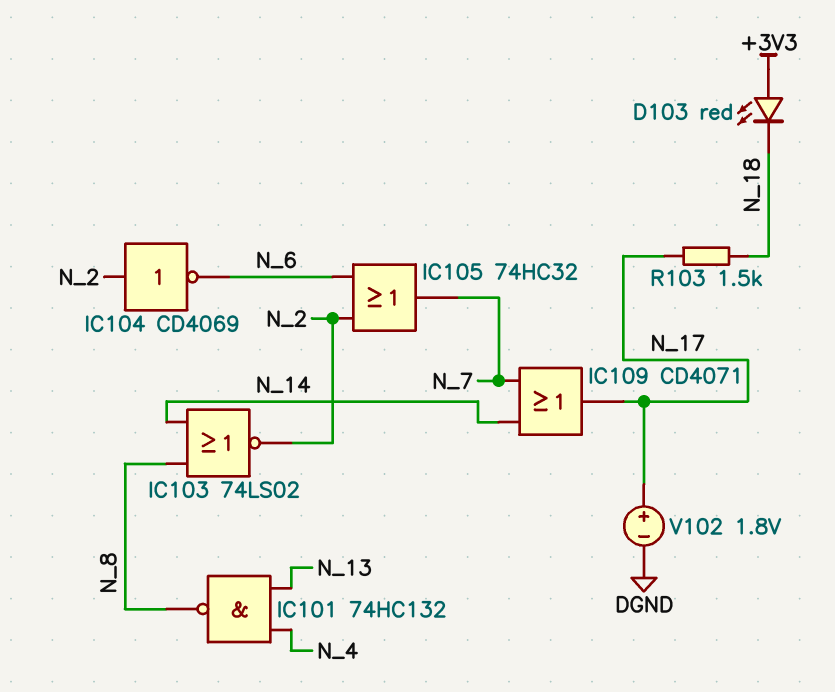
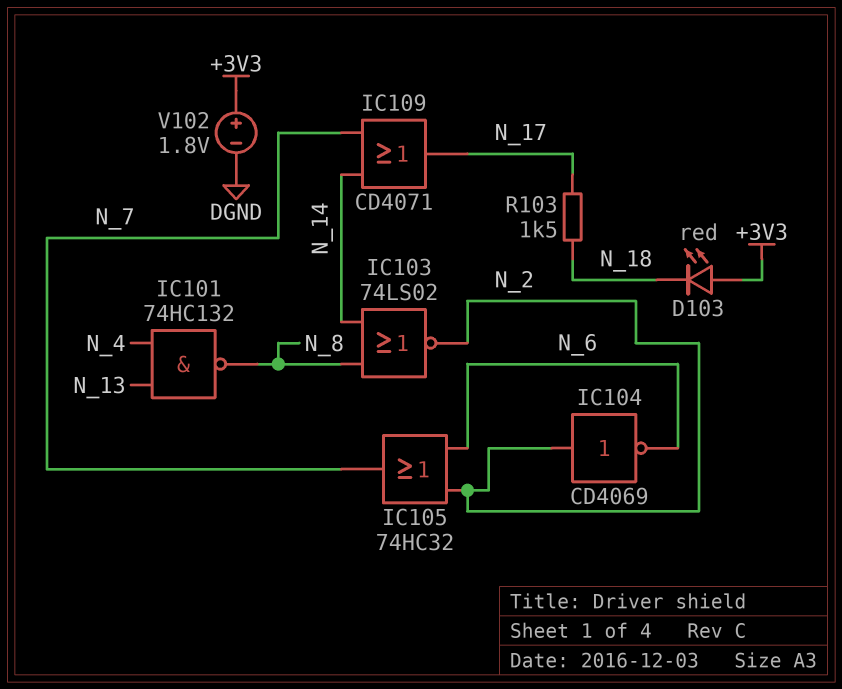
V102: 1.8V (plus N_17, minus DGND) -> 1.8V (plus +3V3, minus DGND)

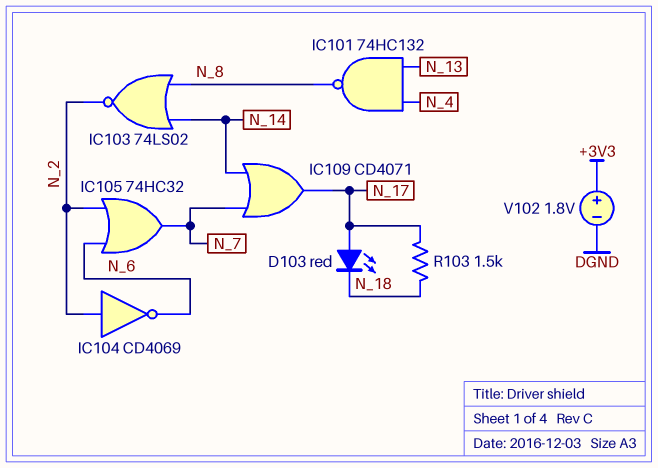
D103: LED red (A +3V3, K N_18) -> LED red (A N_17, K N_18)

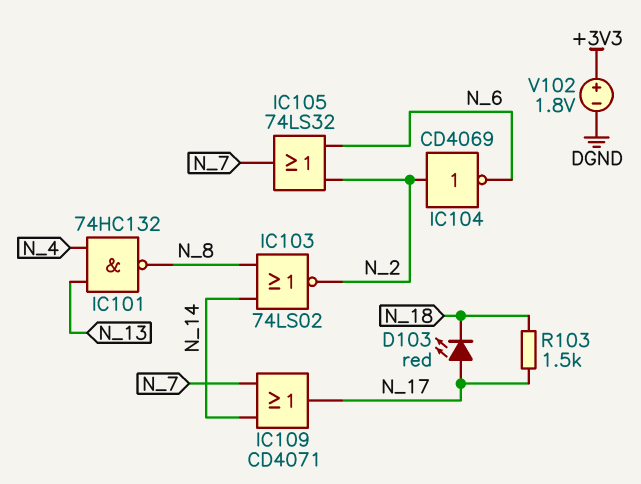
IC105: OR 74HC32 (in N_2, in N_6, out N_7) -> OR 74LS32 (in N_2, in N_6, out N_7)

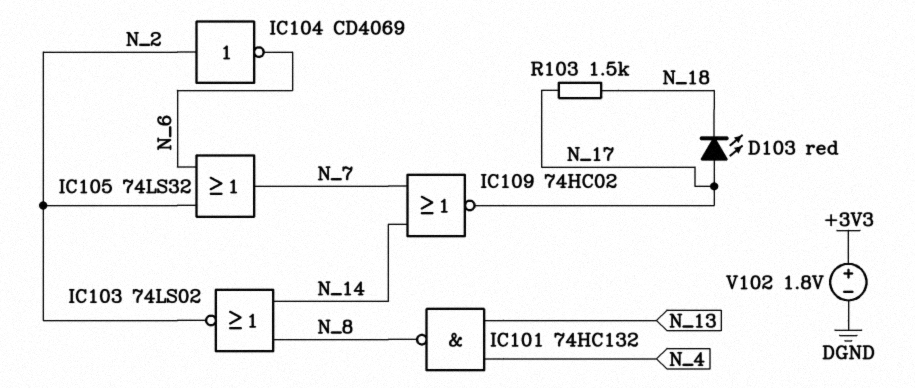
IC109: OR CD4071 (in N_7, in N_14, out N_17) -> NOR 74HC02 (in N_7, in N_14, out N_17)

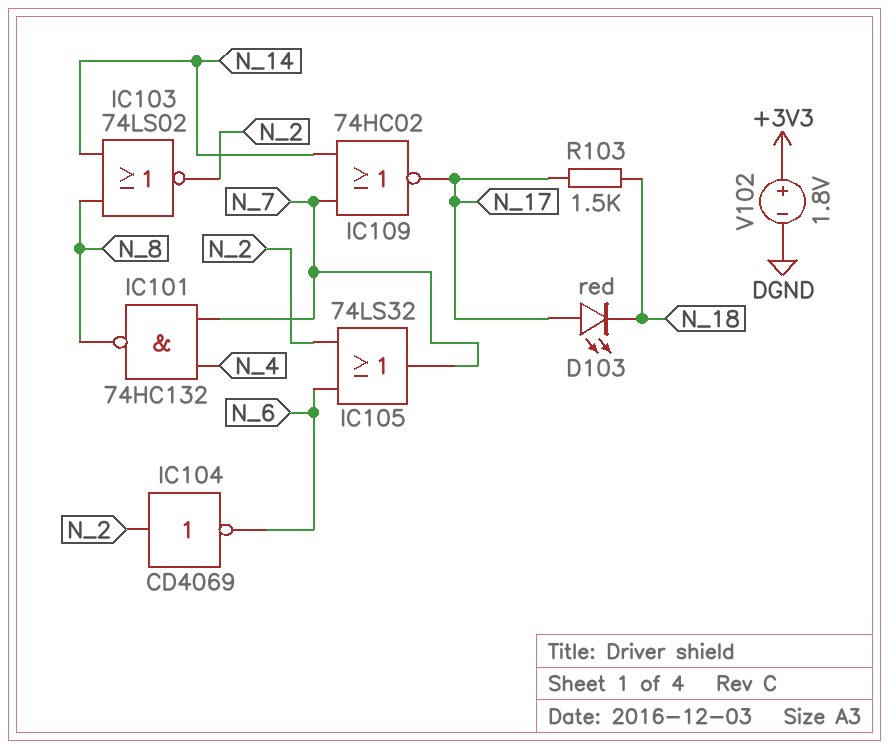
IC101: NAND 74HC132 (in N_4, in N_13, out N_8) -> NAND 74HC132 (in N_4, in N_7, out N_8)

